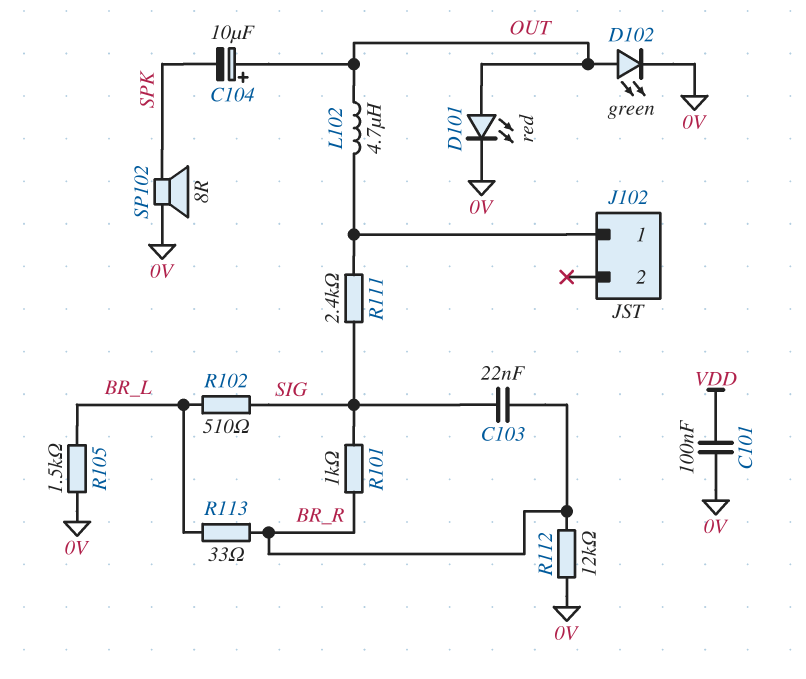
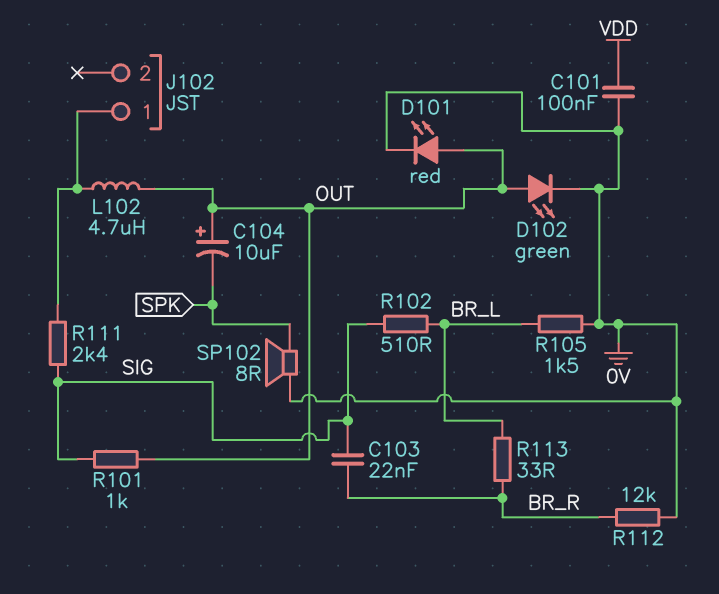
R101: 1k (BR_R, SIG) -> 1k (OUT, SIG)

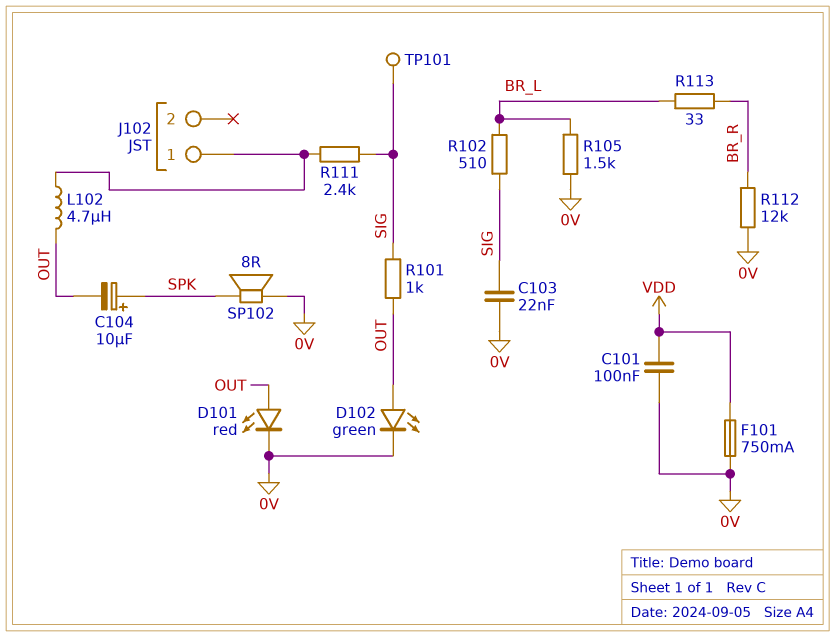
C103: 22nF (BR_R, SIG) -> 22nF (0V, SIG)
C104: 10uF (plus OUT, minus SPK) -> 10uF (plus SPK, minus OUT)
F101: none -> 750mA (0V, VDD)
TP101: none -> test point (SIG)

